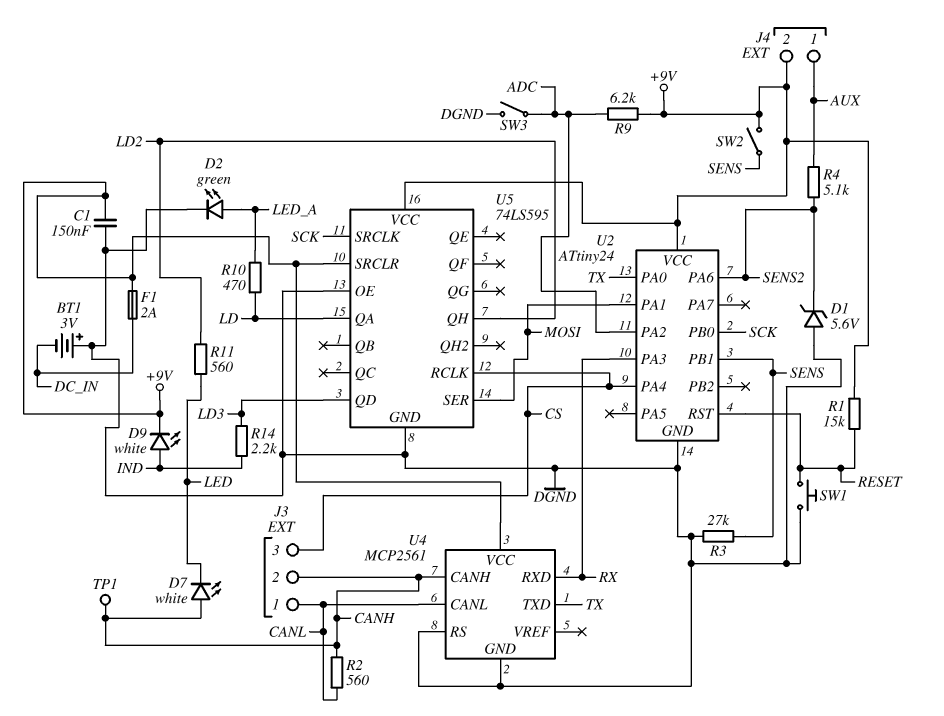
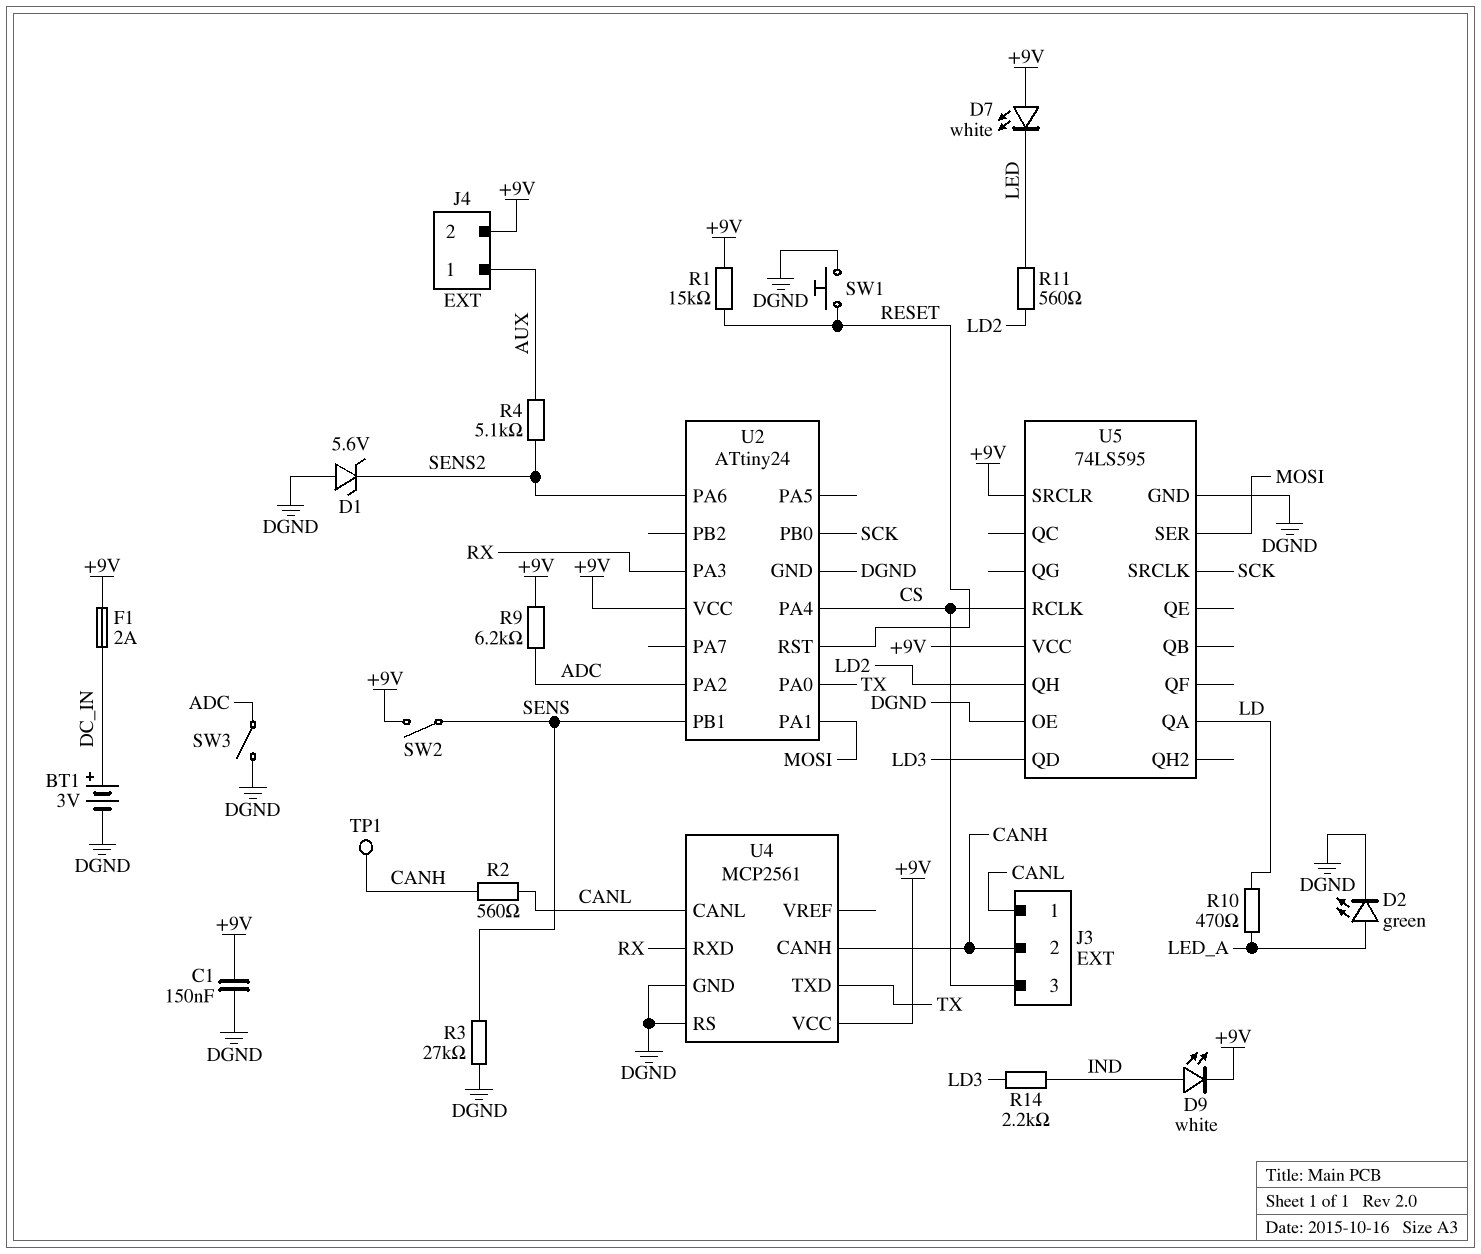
BT1: 3V (plus DGND, minus DC_IN) -> 3V (plus DC_IN, minus DGND)
D7: LED white (A CANH, K LED) -> LED white (A +9V, K LED)

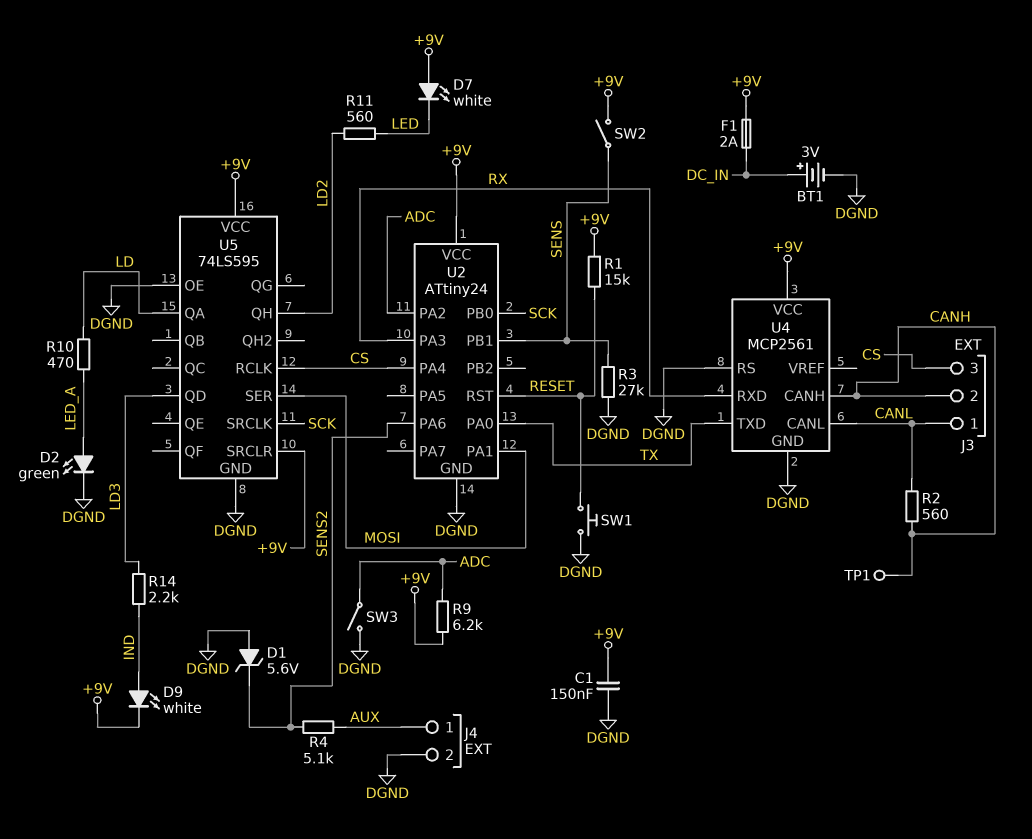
J4 pin 2: +9V -> DGND

